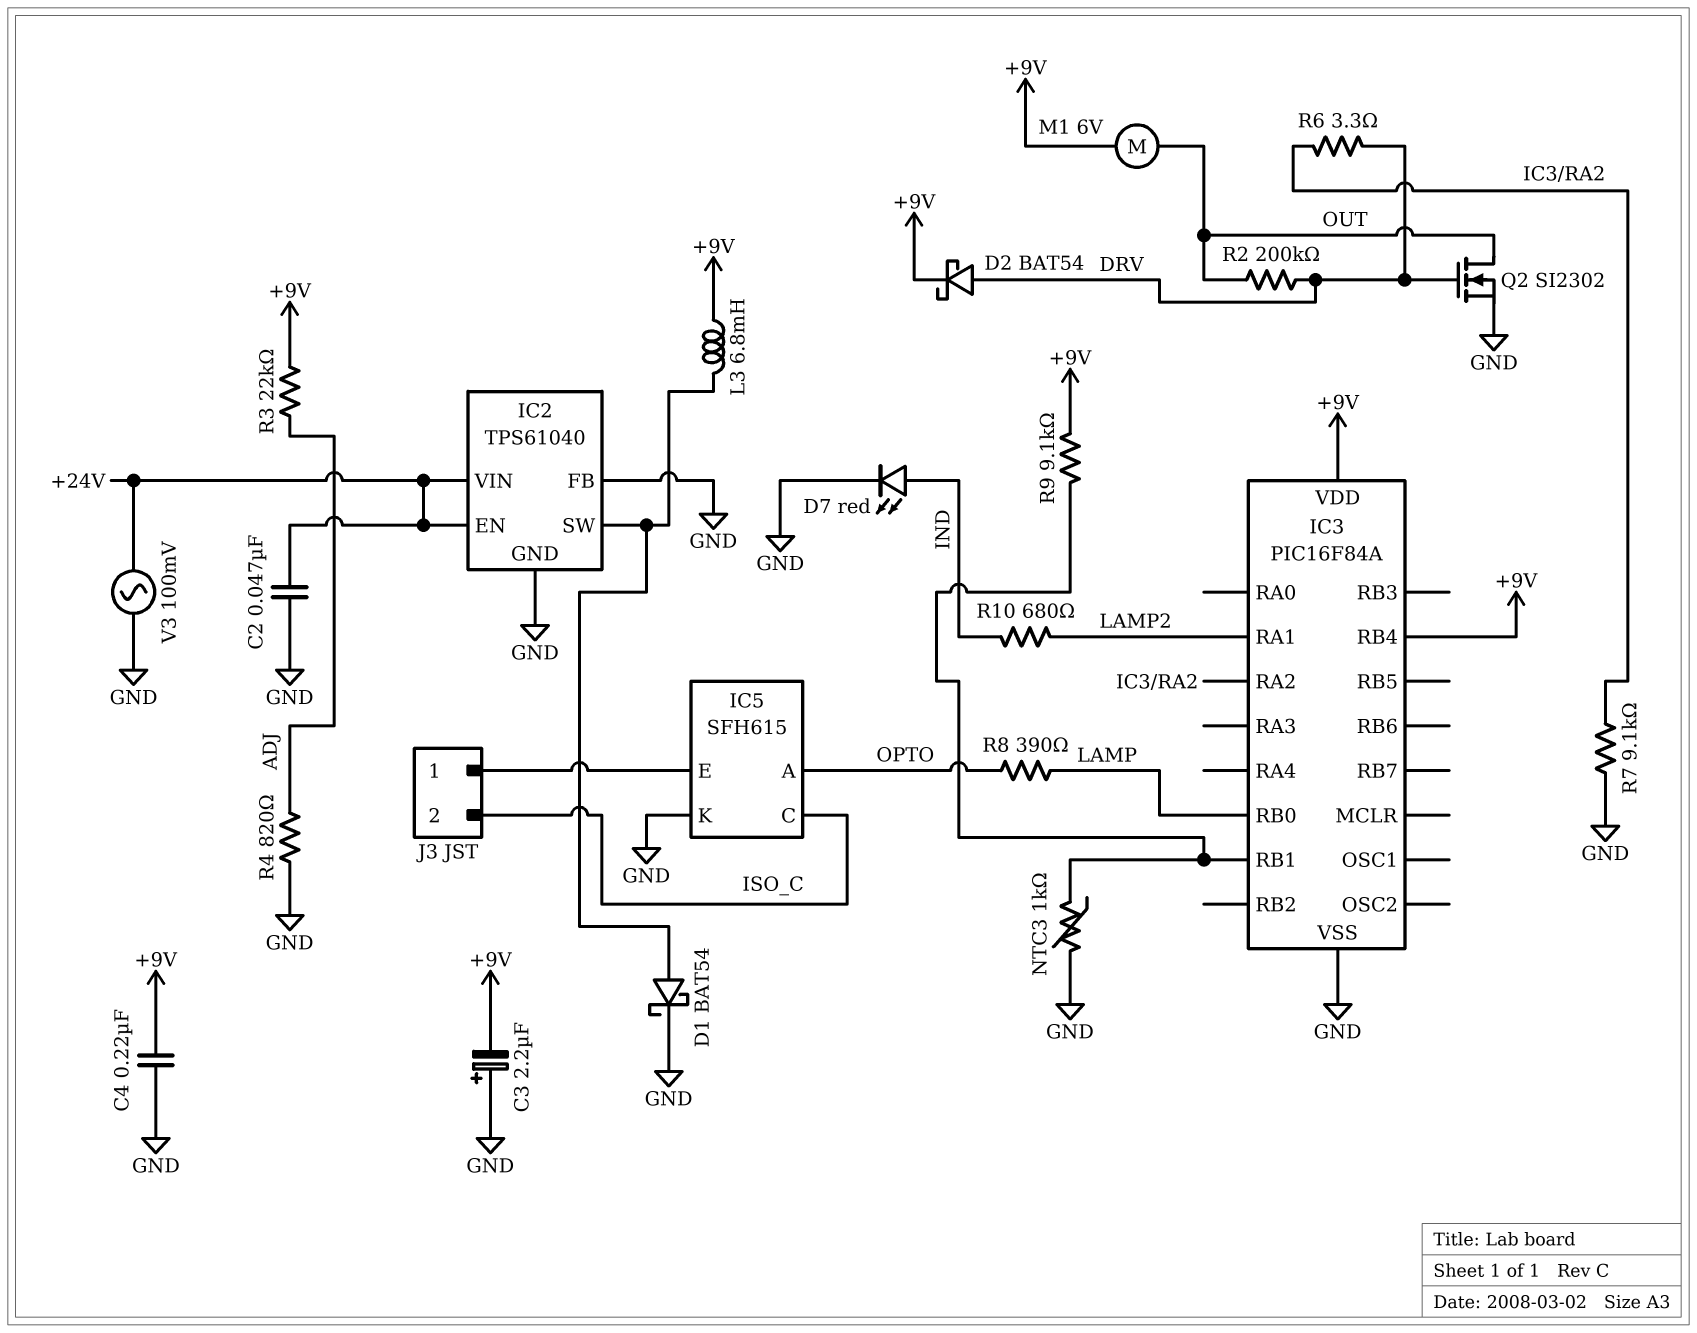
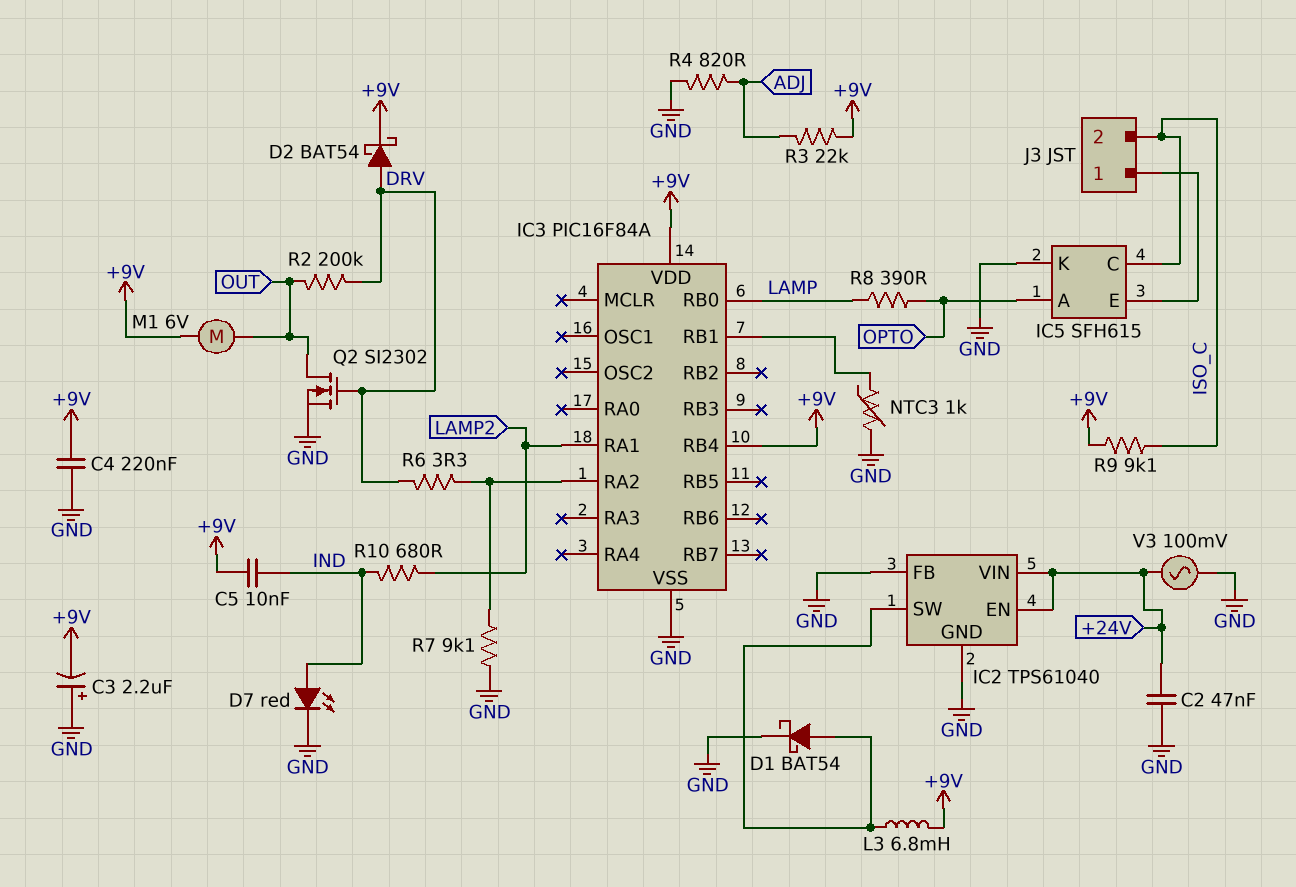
C5: none -> 10nF (+9V, IND)
R9: 9.1k (+9V, IC3/RB1) -> 9.1k (+9V, ISO_C)

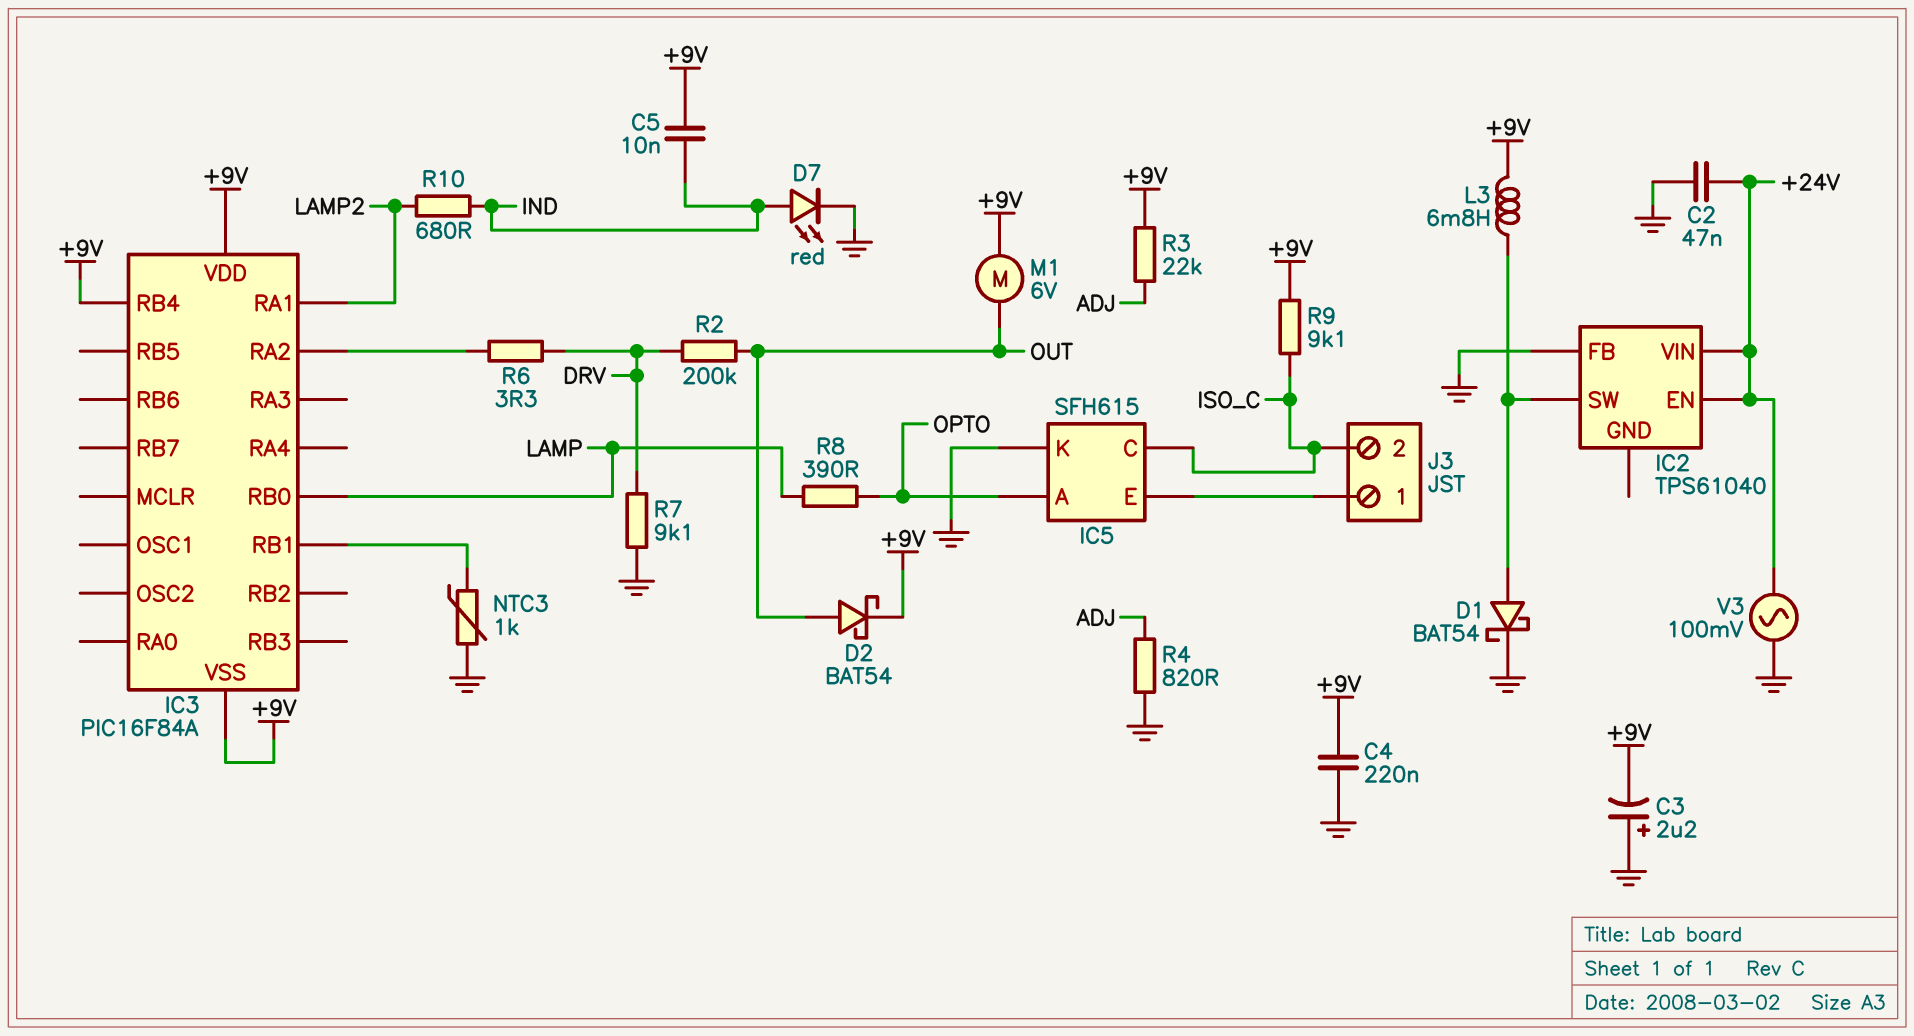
D2: schottky BAT54 (A DRV, K +9V) -> schottky BAT54 (A OUT, K +9V)
IC2 pin GND: GND -> none
IC3 pin VSS: GND -> +9V
Q2: NMOS SI2302 (G DRV, D OUT, S GND) -> none
R7: 9.1k (GND, IC3/RA2) -> 9.1k (DRV, GND)

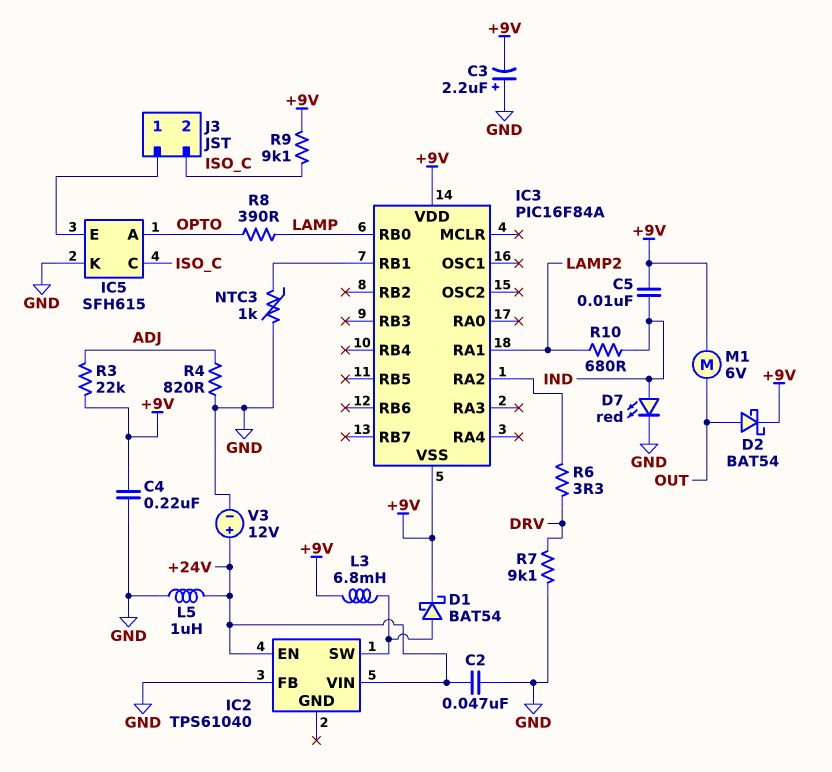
D1: schottky BAT54 (A IC2/SW, K GND) -> schottky BAT54 (A IC2/SW, K +9V)
IC3 pin RB4: +9V -> none
L5: none -> 1uH (+24V, GND)
R2: 200k (DRV, OUT) -> none
V3: AC 100mV (+24V, GND) -> 12V (plus +24V, minus GND)

